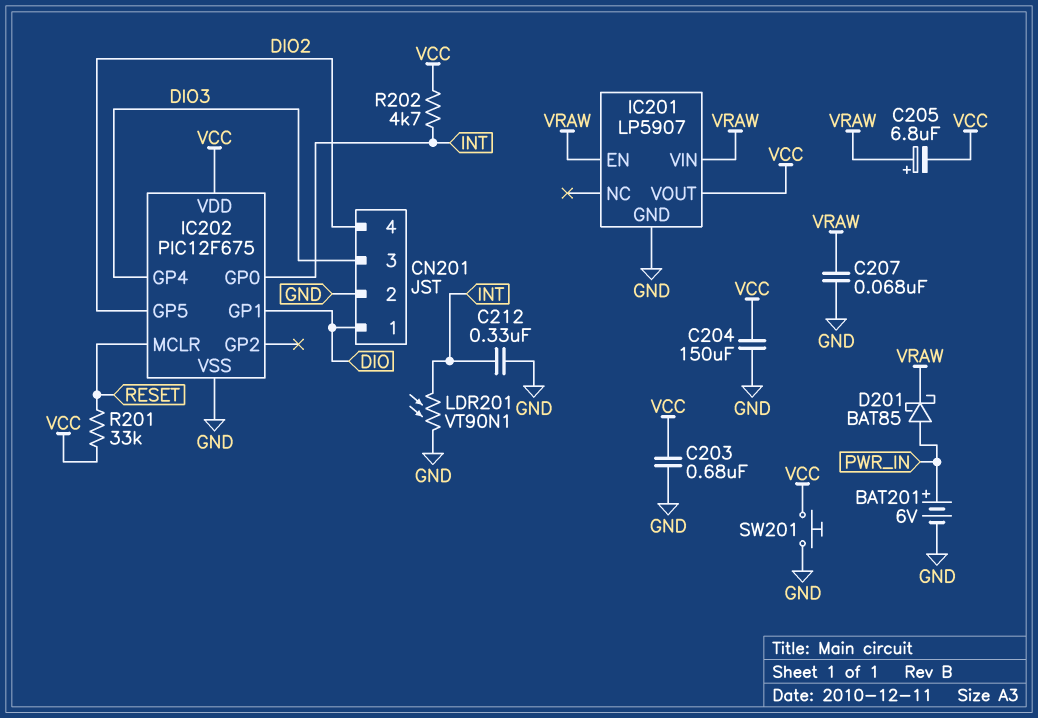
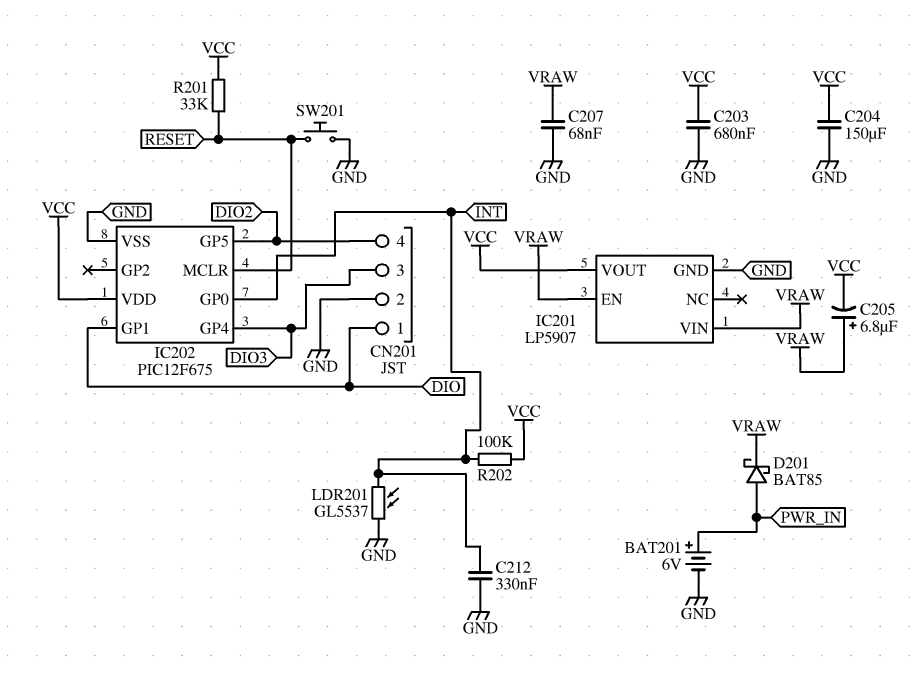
LDR201: VT90N1 (GND, INT) -> GL5537 (GND, INT)
R202: 4.7k (INT, VCC) -> 100k (INT, VCC)
SW201: button (GND, VCC) -> button (GND, RESET)

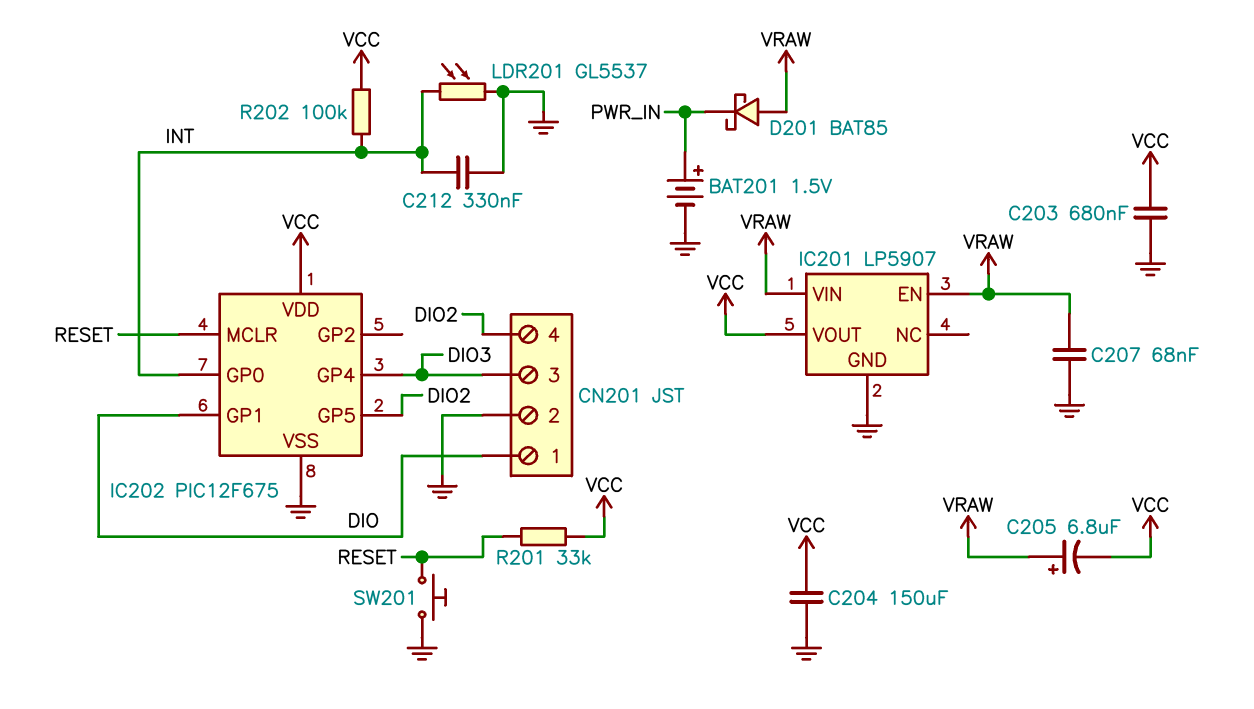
BAT201: 6V (plus PWR_IN, minus GND) -> 1.5V (plus PWR_IN, minus GND)
D201: schottky BAT85 (A PWR_IN, K VRAW) -> schottky BAT85 (A VRAW, K PWR_IN)

